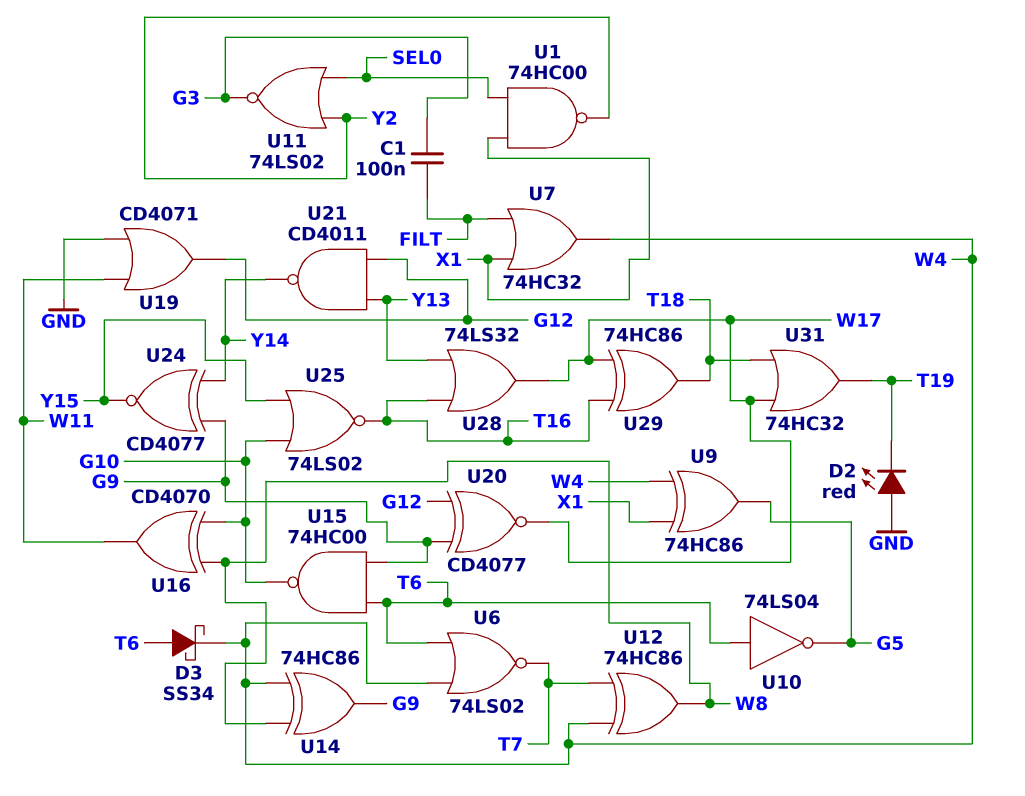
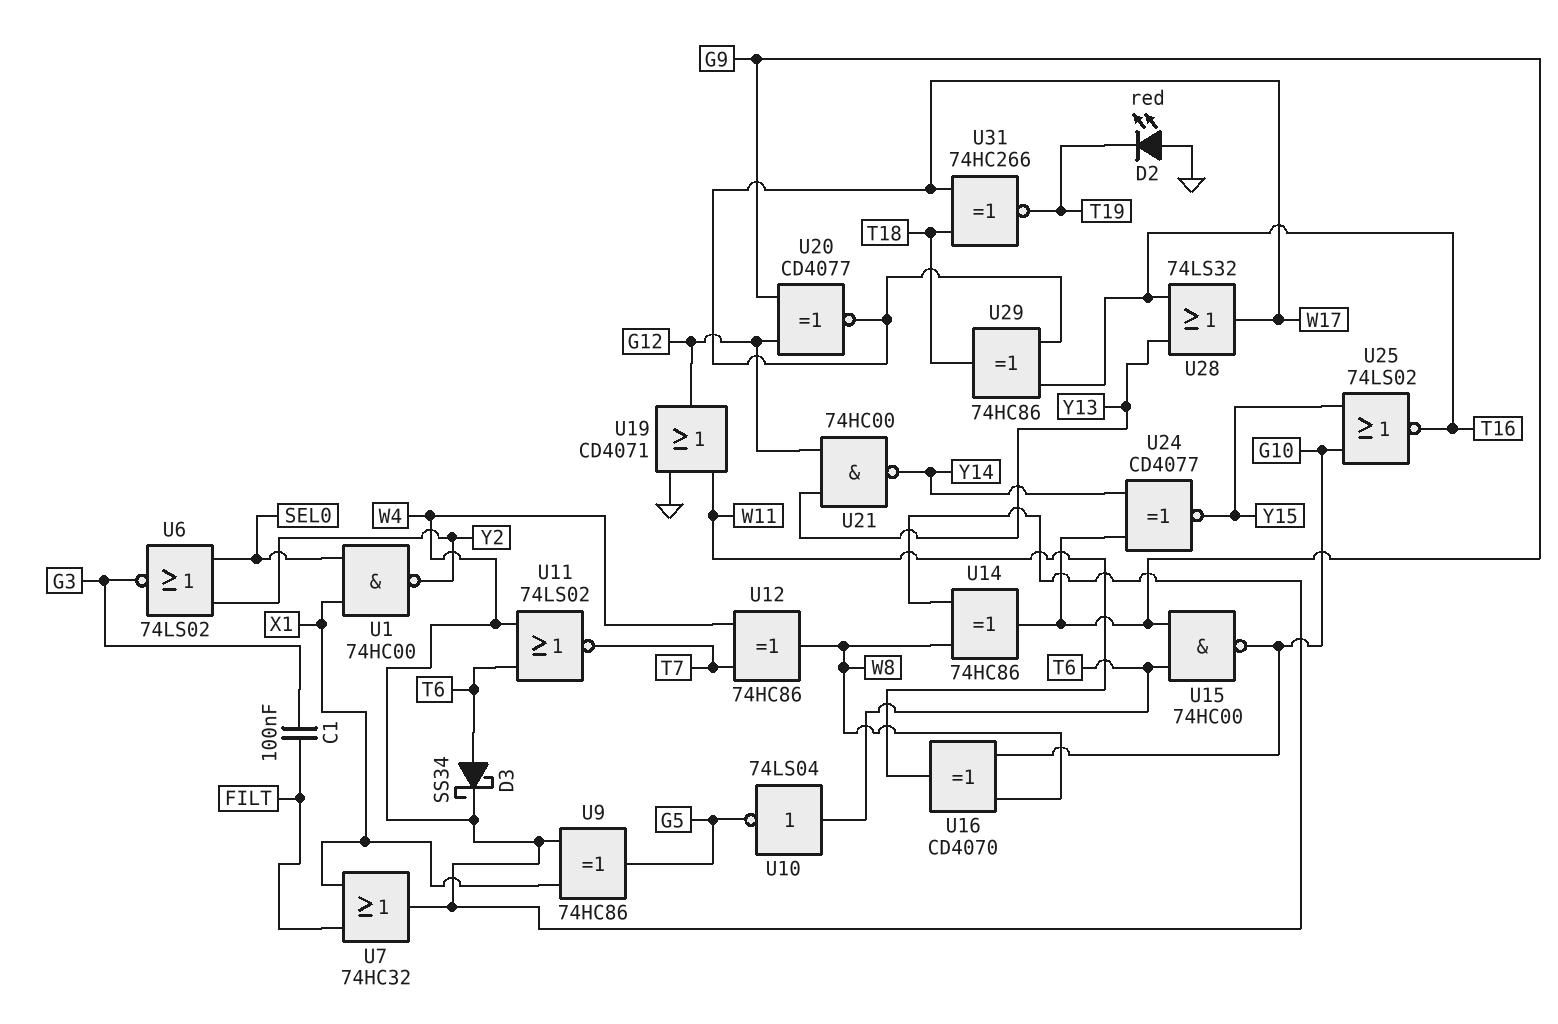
U6: NOR 74LS02 (in T6, in W4, out T7) -> NOR 74LS02 (in SEL0, in Y2, out G3)
U11: NOR 74LS02 (in SEL0, in Y2, out G3) -> NOR 74LS02 (in T6, in W4, out T7)
U21: NAND CD4011 (in G12, in Y13, out Y14) -> NAND 74HC00 (in G12, in Y13, out Y14)
U31: OR 74HC32 (in T18, in W17, out T19) -> XNOR 74HC266 (in T18, in W17, out T19)

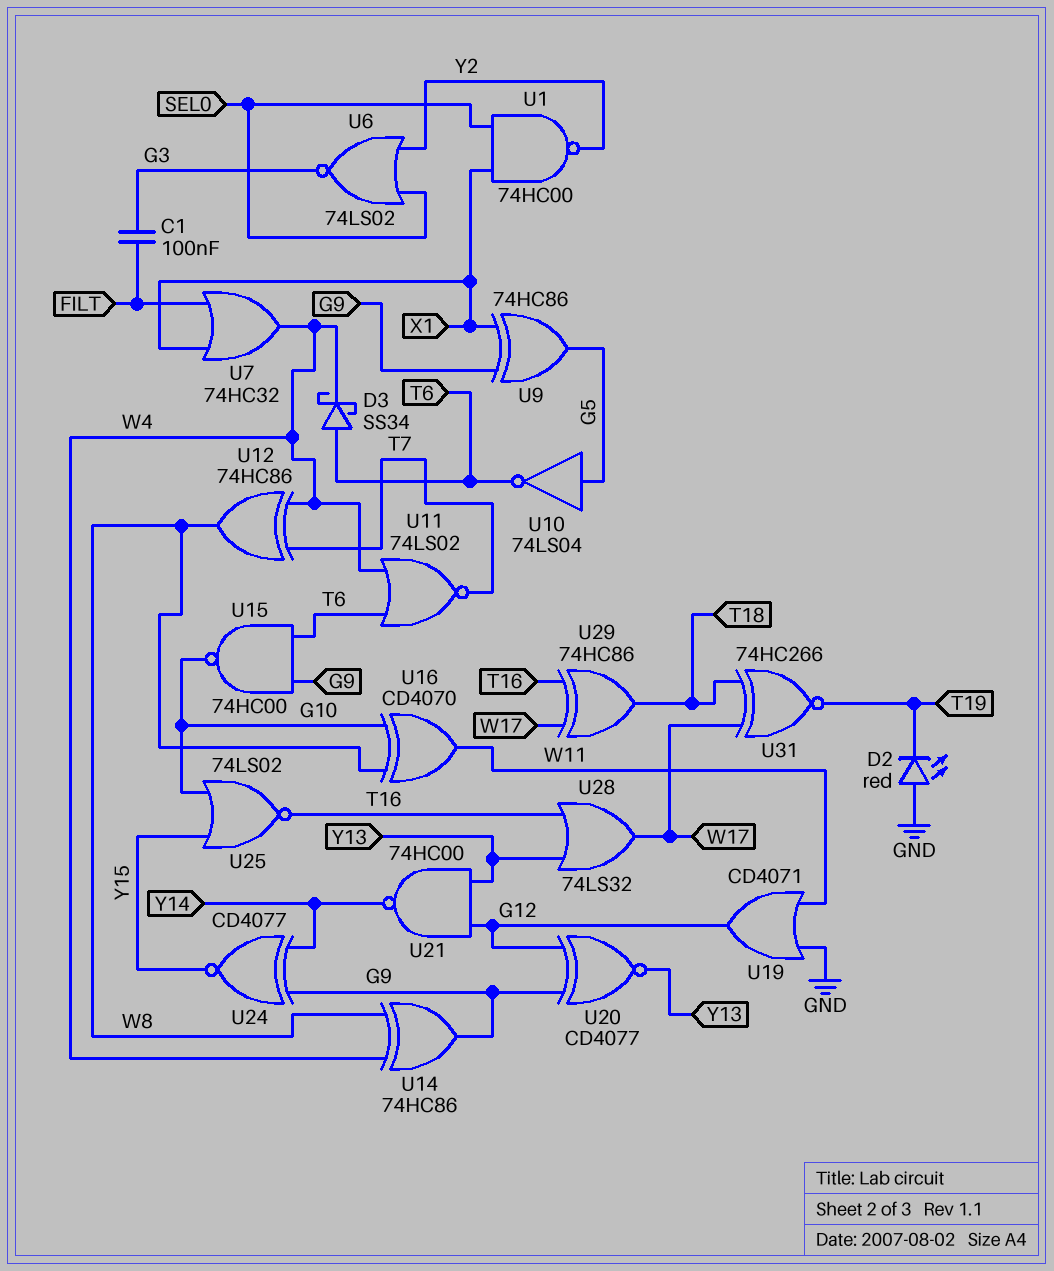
U9: XOR 74HC86 (in W4, in X1, out G5) -> XOR 74HC86 (in G9, in X1, out G5)
U10: NOT 74LS04 (in T6, out G5) -> NOT 74LS04 (in G5, out T6)
U20: XNOR CD4077 (in G9, in G12, out W17) -> XNOR CD4077 (in G9, in G12, out Y13)

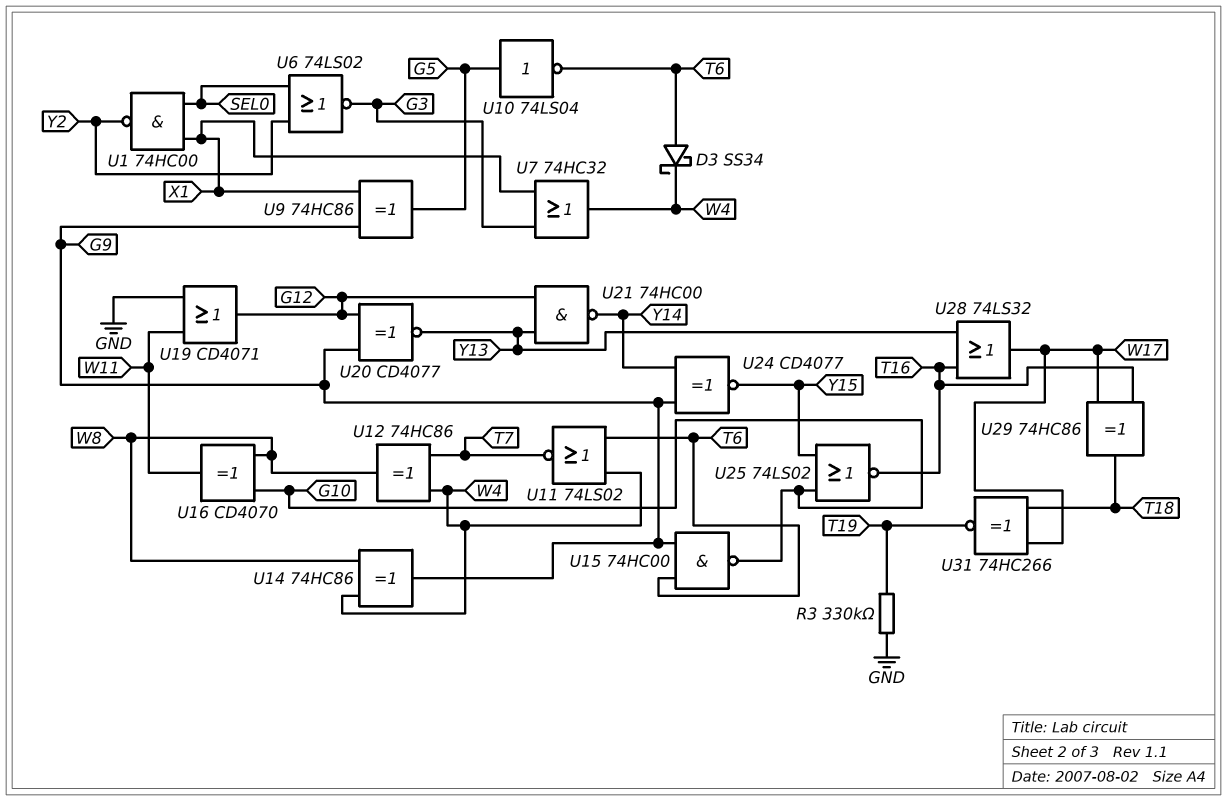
C1: 100nF (FILT, G3) -> none
D2: LED red (A GND, K T19) -> none
R3: none -> 330k (GND, T19)
U7: OR 74HC32 (in FILT, in X1, out W4) -> OR 74HC32 (in G3, in X1, out W4)

